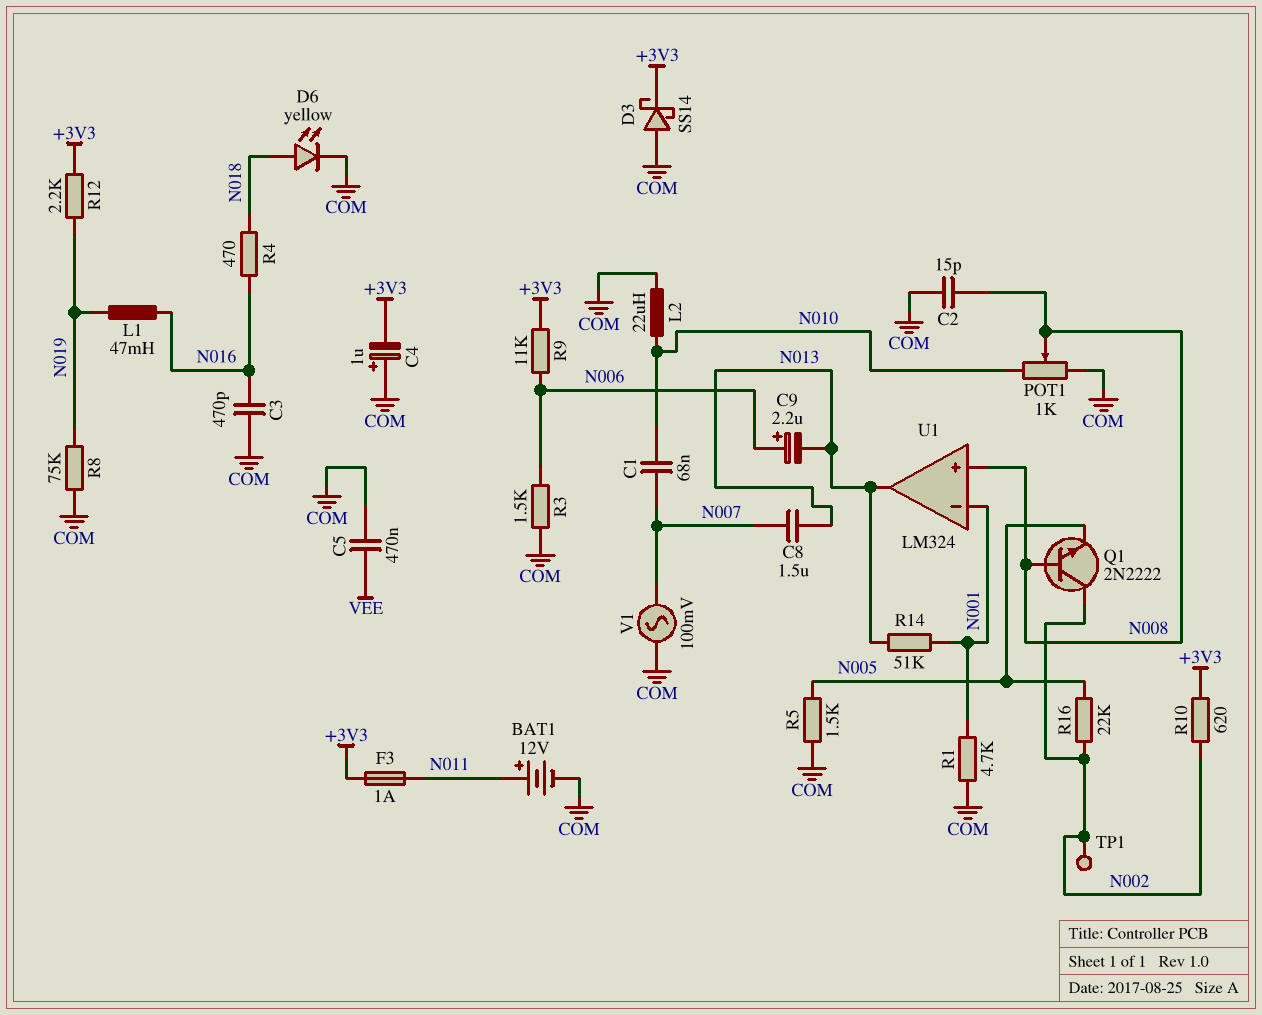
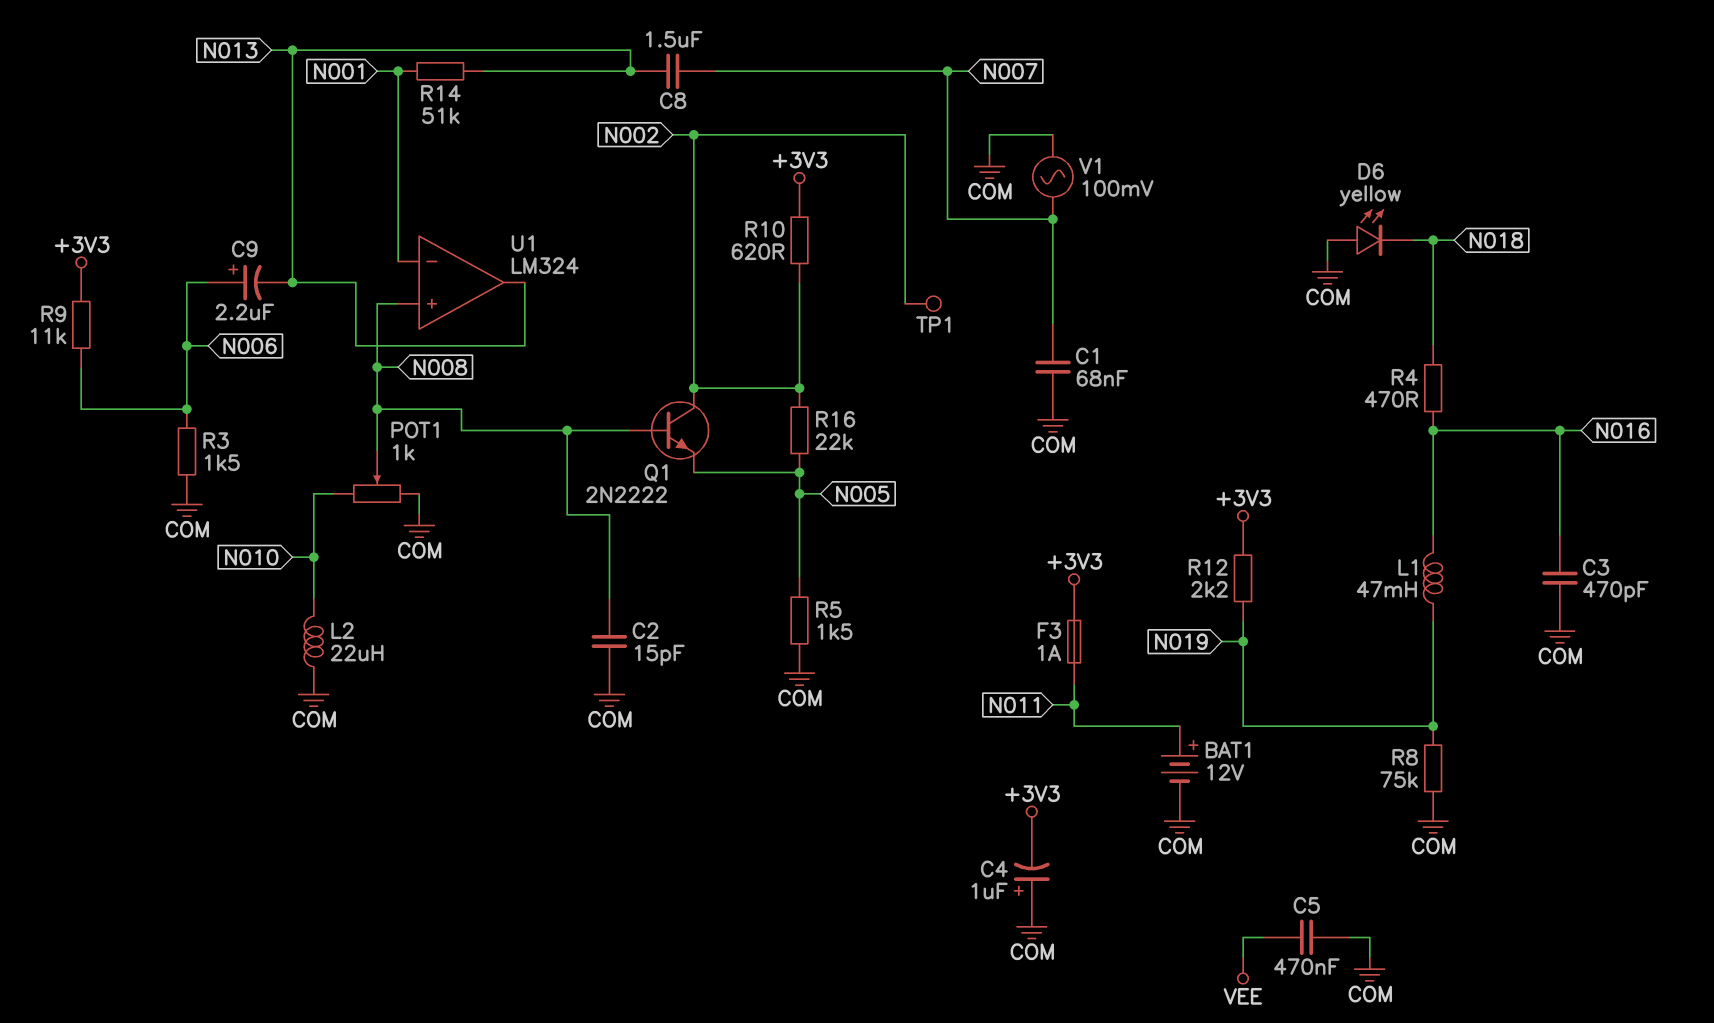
C1: 68nF (N007, N010) -> 68nF (COM, N007)
D3: schottky SS14 (A COM, K +3V3) -> none
D6: LED yellow (A N018, K COM) -> LED yellow (A COM, K N018)
R1: 4.7k (COM, N001) -> none

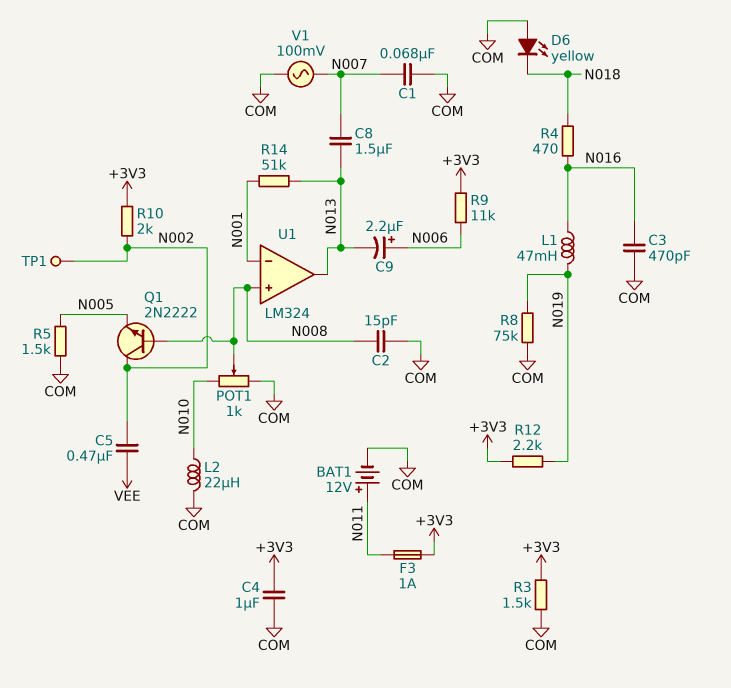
C4: 1uF (plus COM, minus +3V3) -> 1uF (+3V3, COM)
C5: 470nF (COM, VEE) -> 470nF (N002, VEE)
R3: 1.5k (COM, N006) -> 1.5k (+3V3, COM)
R10: 620 (+3V3, N002) -> 2k (+3V3, N002)
R16: 22k (N002, N005) -> none

